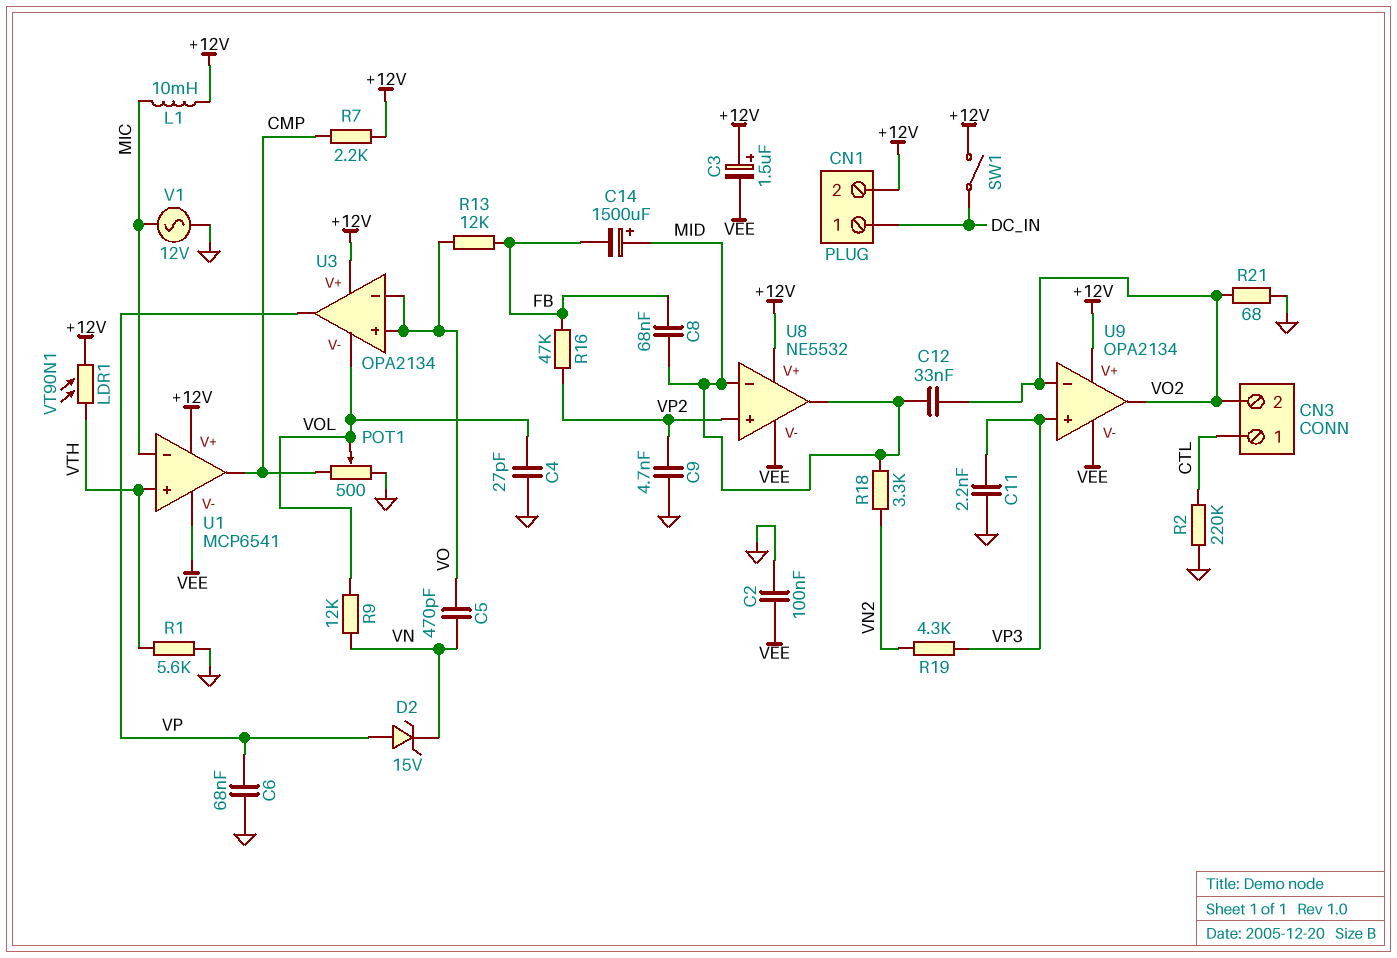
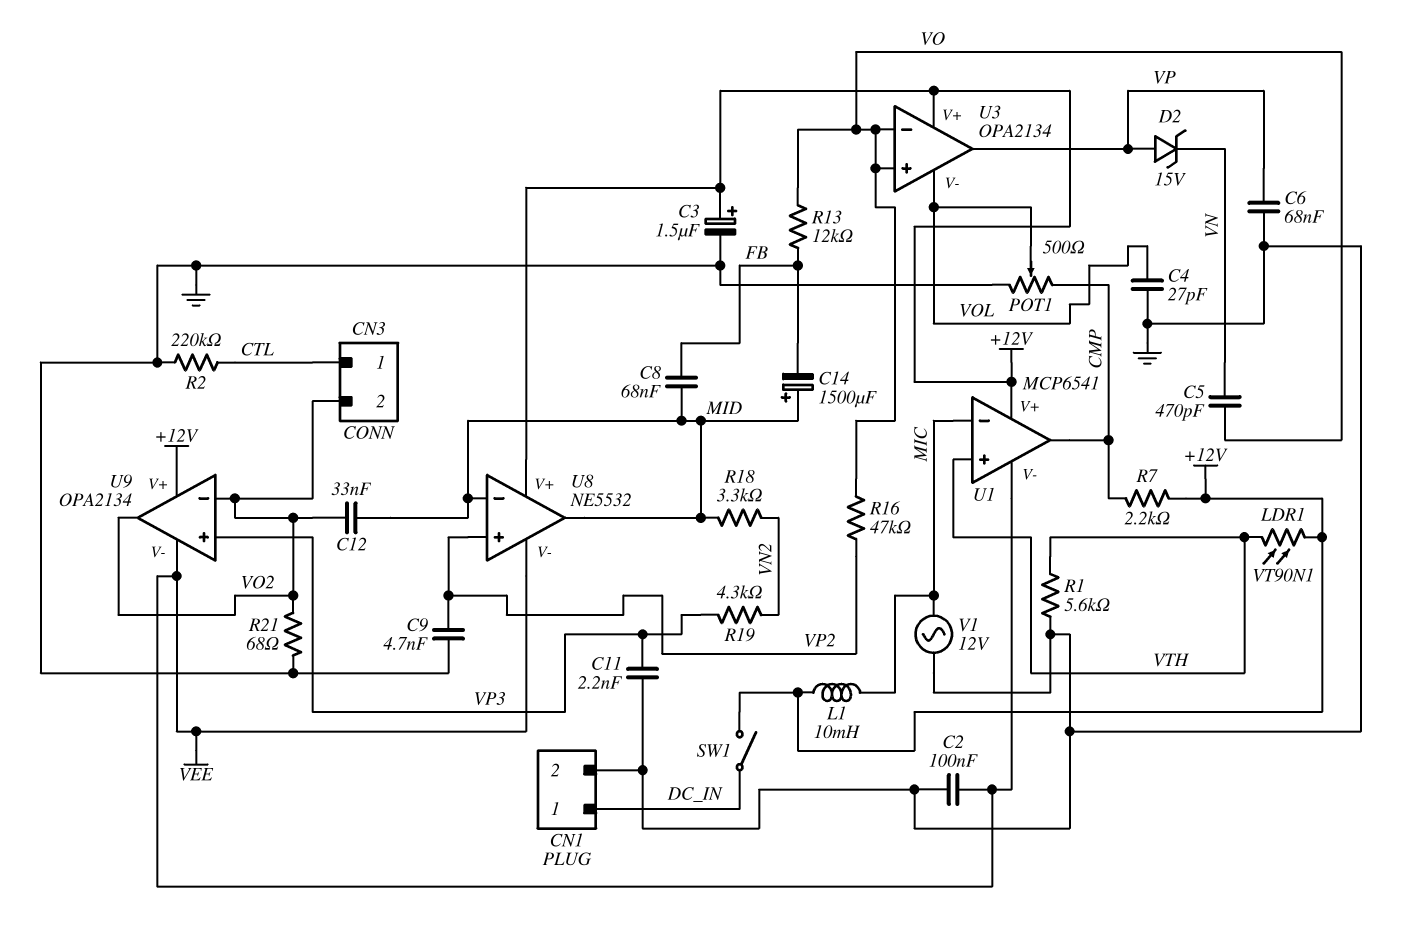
C3: 1.5uF (plus +12V, minus VEE) -> 1.5uF (plus +12V, minus GND)
CN1 pin 2: +12V -> GND
R9: 12k (VN, VOL) -> none
R16: 47k (FB, VP2) -> 47k (VO, VP2)

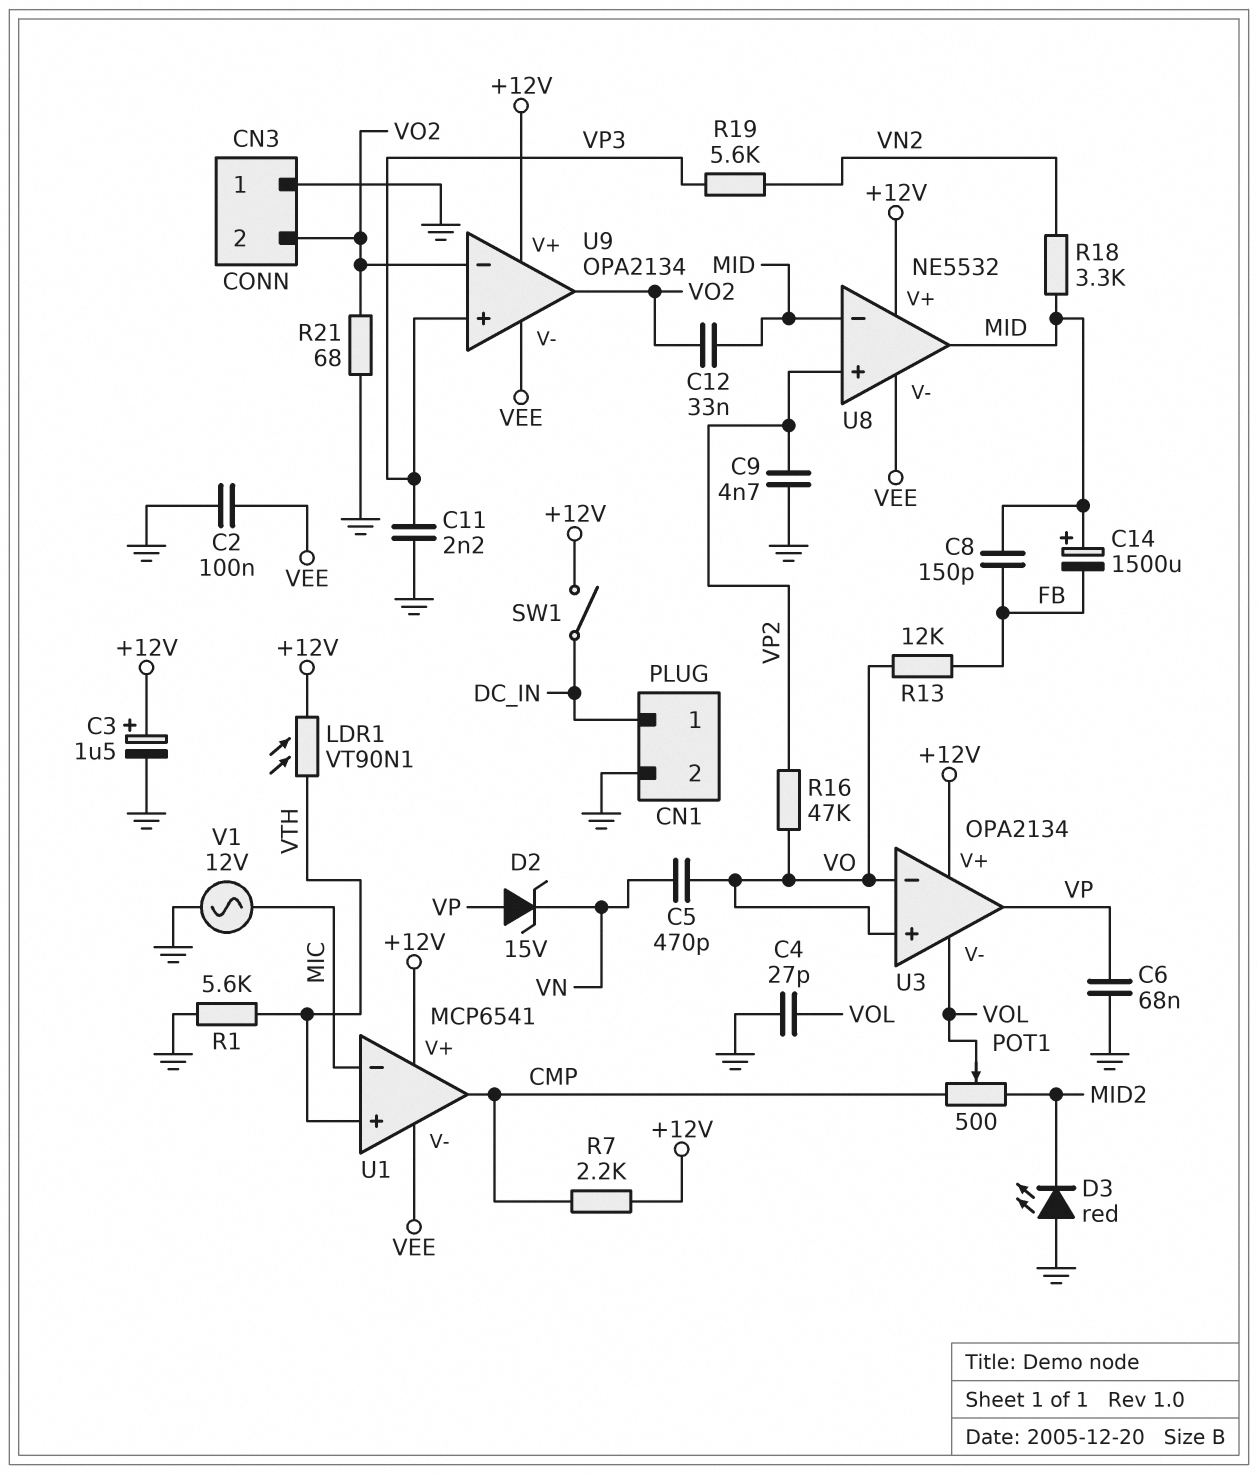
C8: 68nF (FB, MID) -> 150pF (FB, MID)
CN3 pin 1: CTL -> GND
D3: none -> LED red (A GND, K MID2)
L1: 10mH (+12V, MIC) -> none
POT1: 500 (CMP, GND, wiper VOL) -> 500 (CMP, MID2, wiper VOL)
R2: 220k (CTL, GND) -> none
R19: 4.3k (VN2, VP3) -> 5.6k (VN2, VP3)

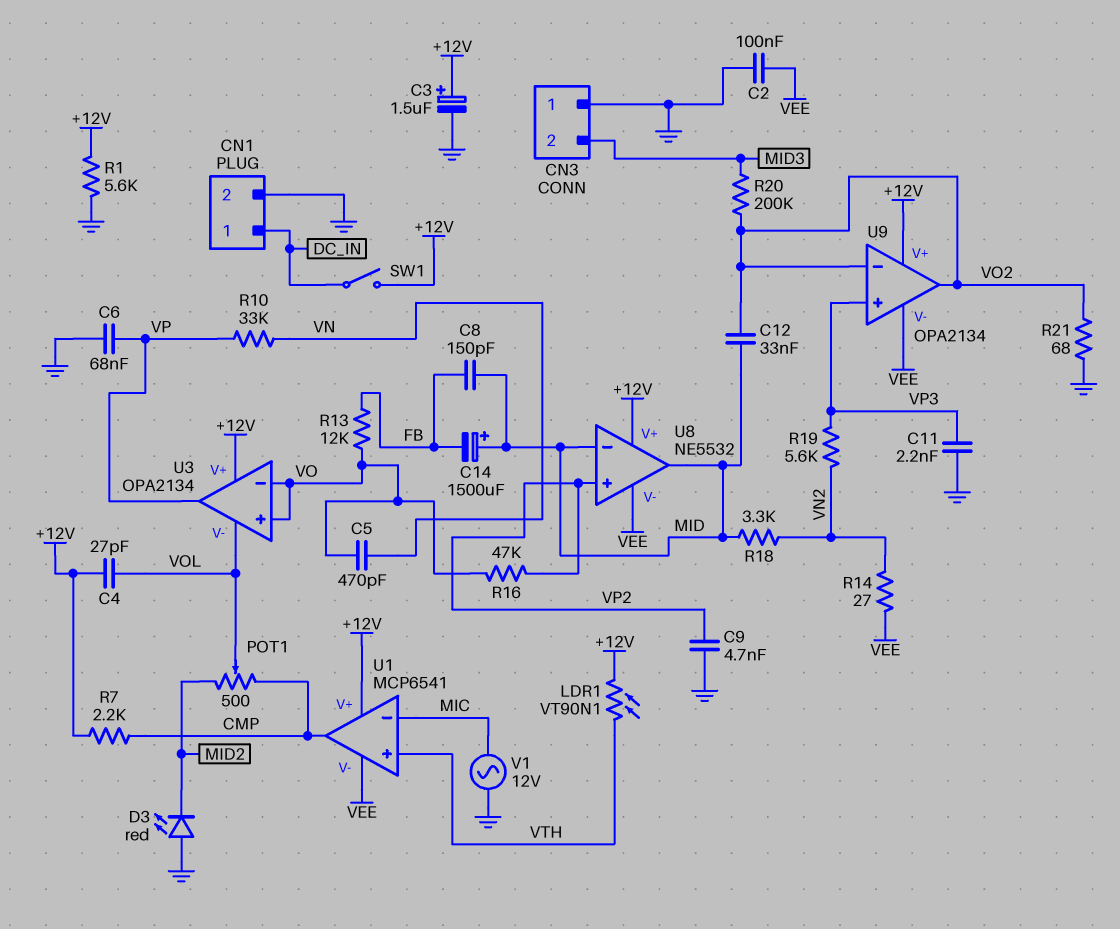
C4: 27pF (GND, VOL) -> 27pF (+12V, VOL)
CN3 pin 2: VO2 -> MID3
D2: zener 15V (A VP, K VN) -> none
R1: 5.6k (GND, VTH) -> 5.6k (+12V, GND)
R10: none -> 33k (VN, VP)
R14: none -> 27 (VEE, VN2)
R20: none -> 200k (MID3, VO2)

